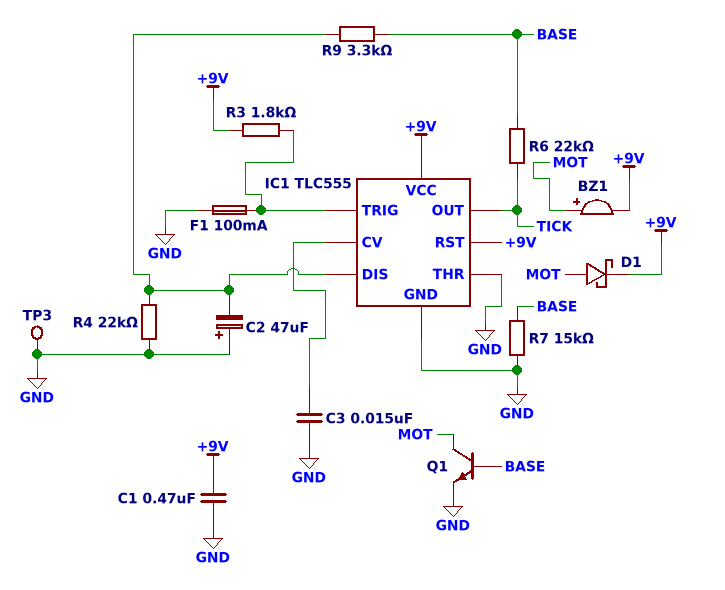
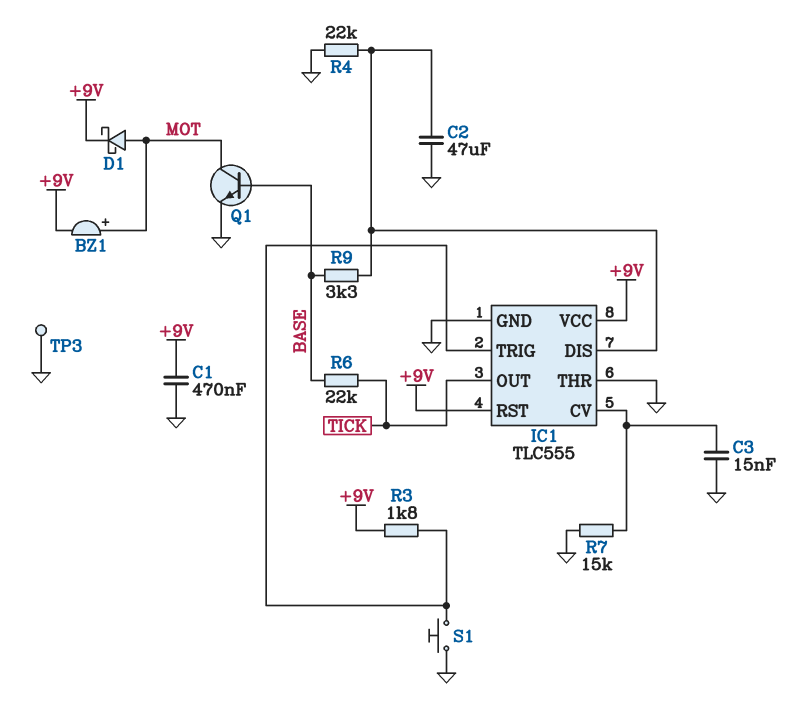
C2: 47uF (plus GND, minus IC1/DIS) -> 47uF (GND, IC1/DIS)
F1: 100mA (GND, IC1/TRIG) -> none
R7: 15k (BASE, GND) -> 15k (GND, IC1/CV)
S1: none -> button (GND, IC1/TRIG)

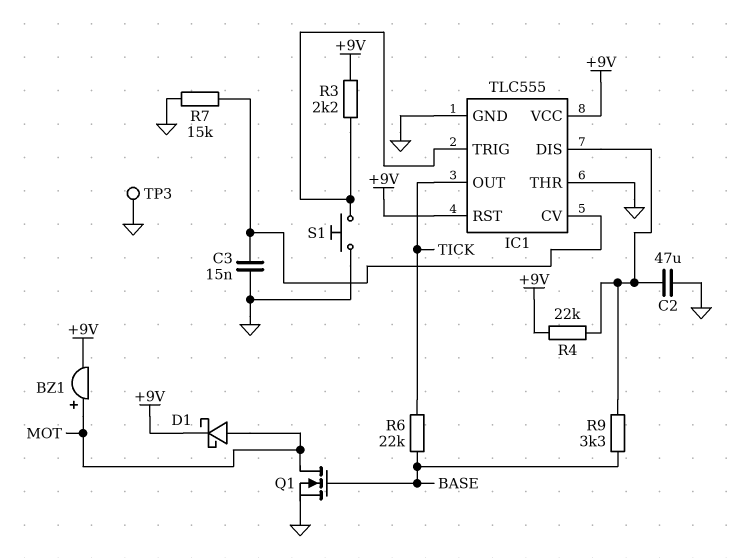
C1: 470nF (+9V, GND) -> none
Q1: NPN (B BASE, C MOT, E GND) -> NMOS (G BASE, D MOT, S GND)
R3: 1.8k (+9V, IC1/TRIG) -> 2.2k (+9V, IC1/TRIG)
R4: 22k (GND, IC1/DIS) -> 22k (+9V, IC1/DIS)

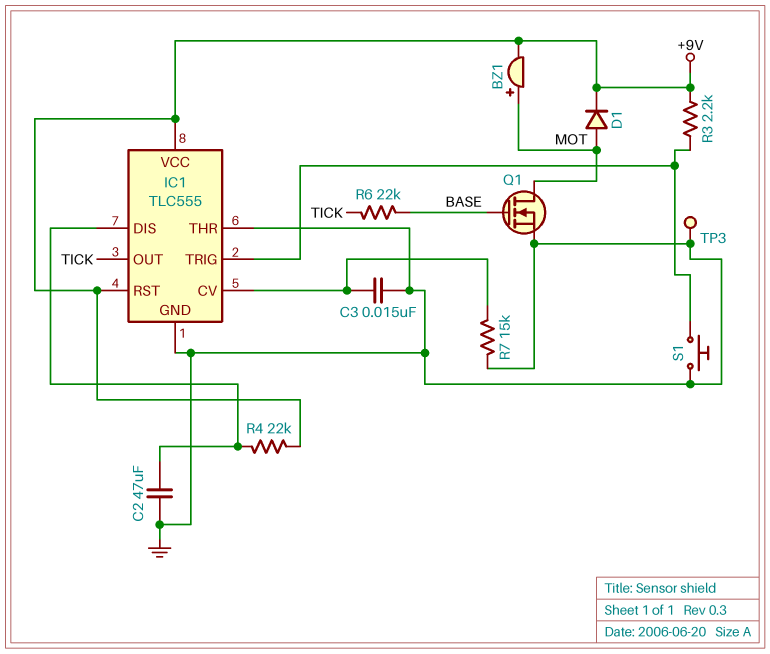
D1: schottky (A MOT, K +9V) -> diode (A MOT, K +9V)
R9: 3.3k (BASE, IC1/DIS) -> none

